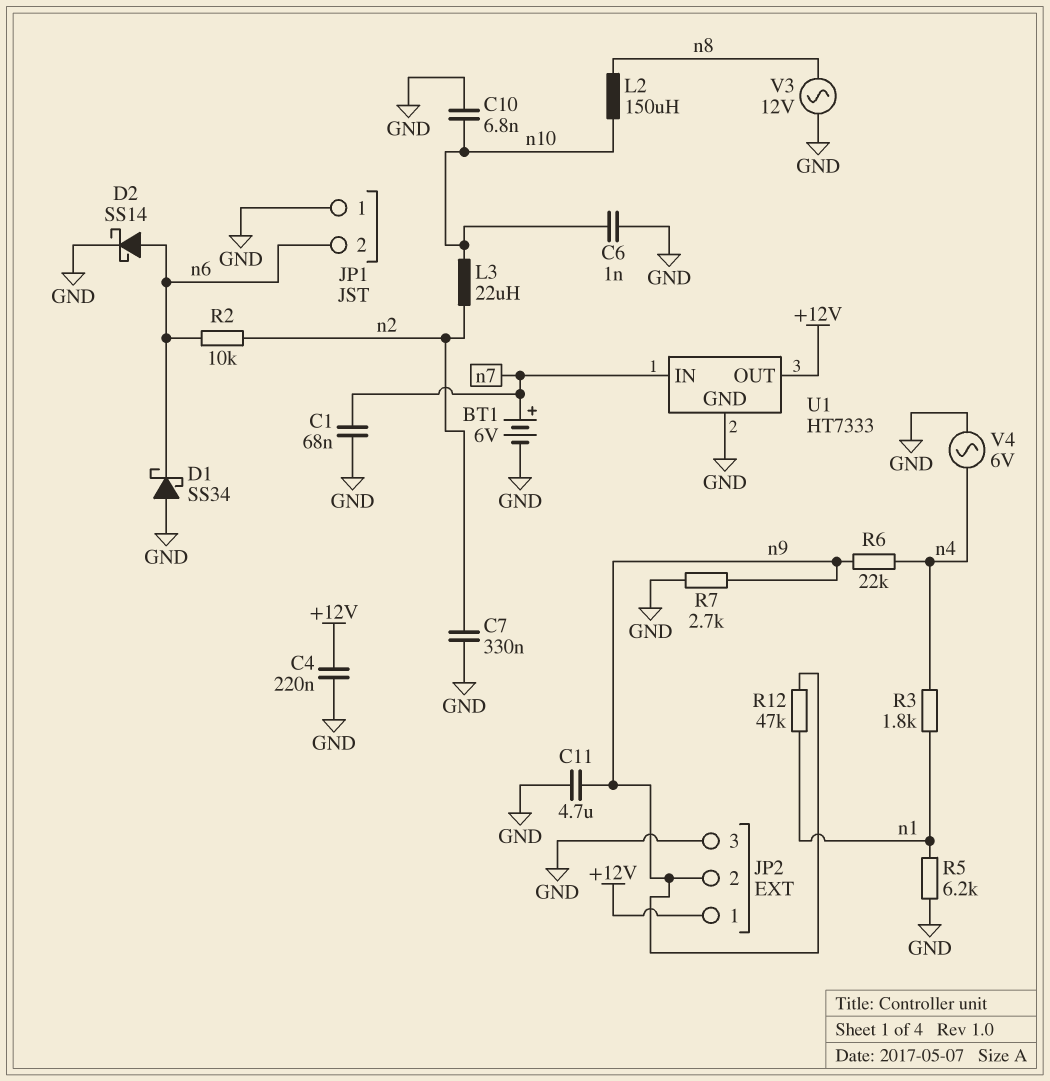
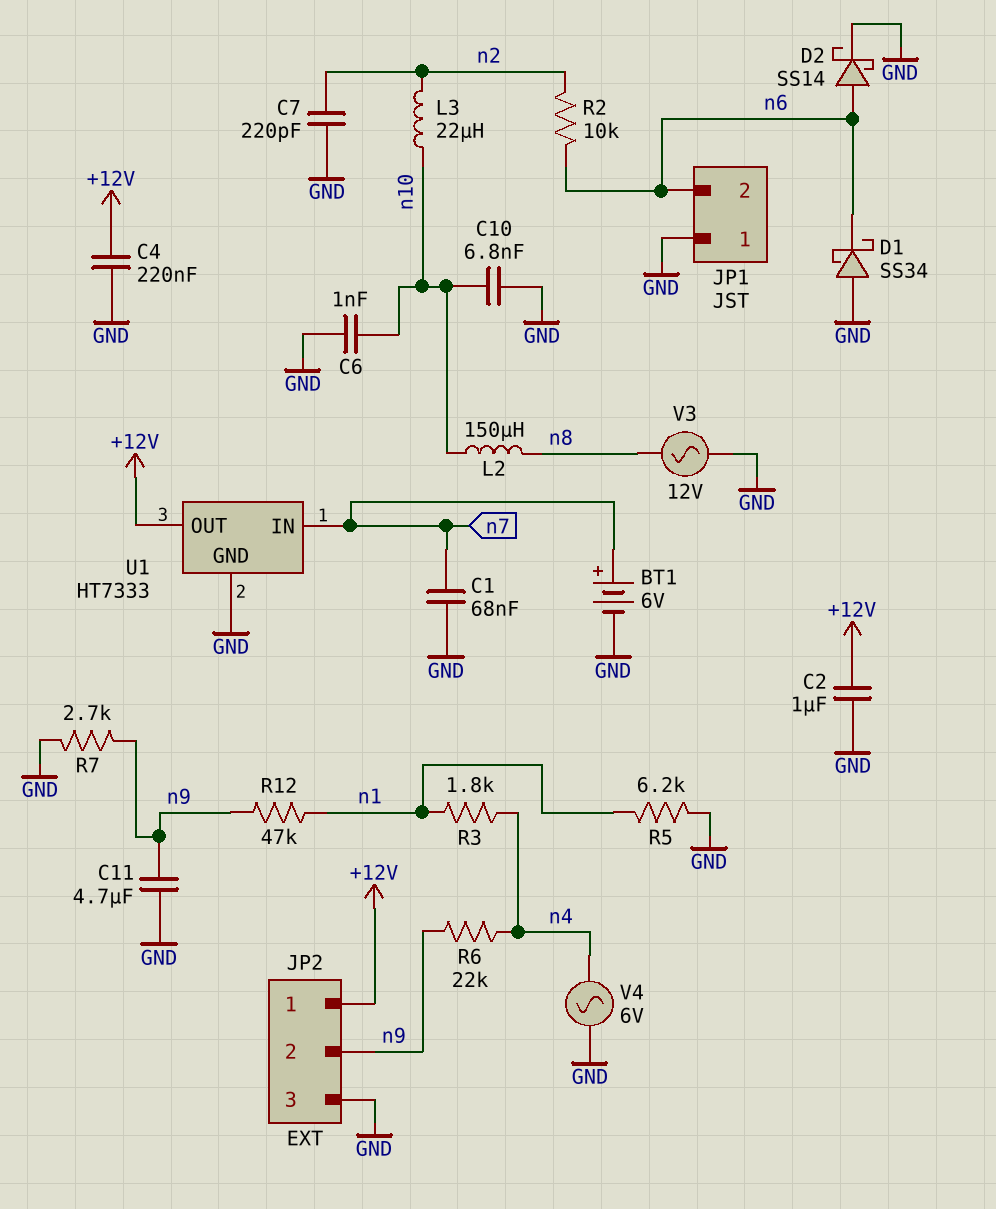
C2: none -> 1uF (+12V, GND)
C7: 330nF (GND, n2) -> 220pF (GND, n2)

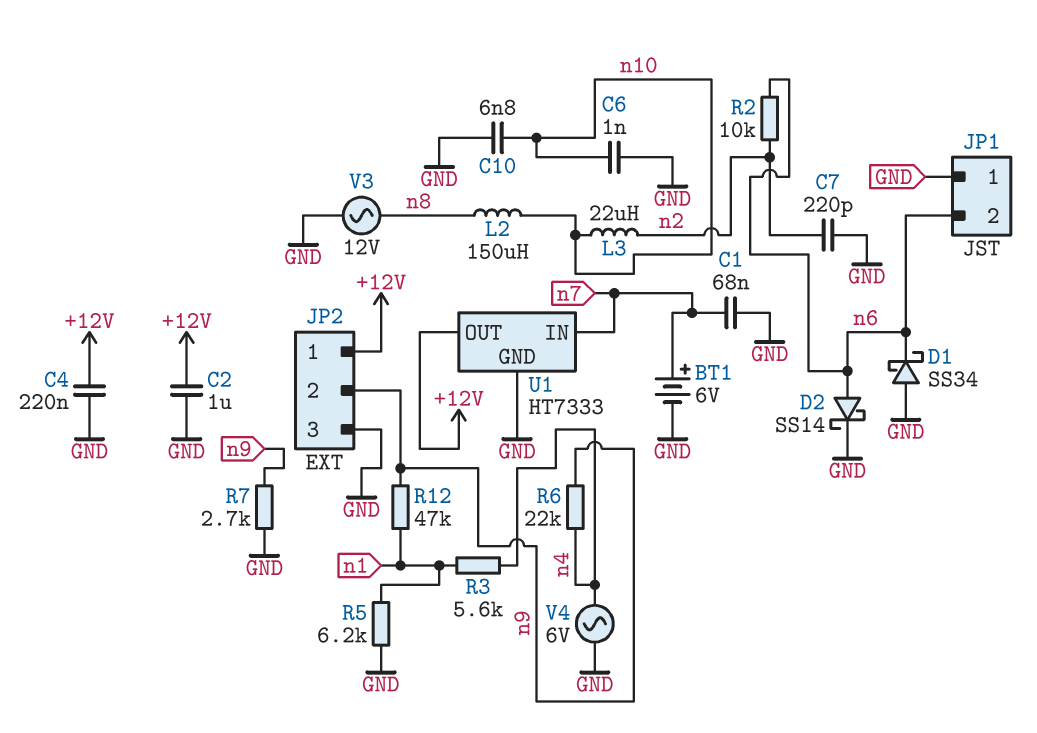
C11: 4.7uF (GND, n9) -> none
R3: 1.8k (n1, n4) -> 5.6k (n1, n4)

